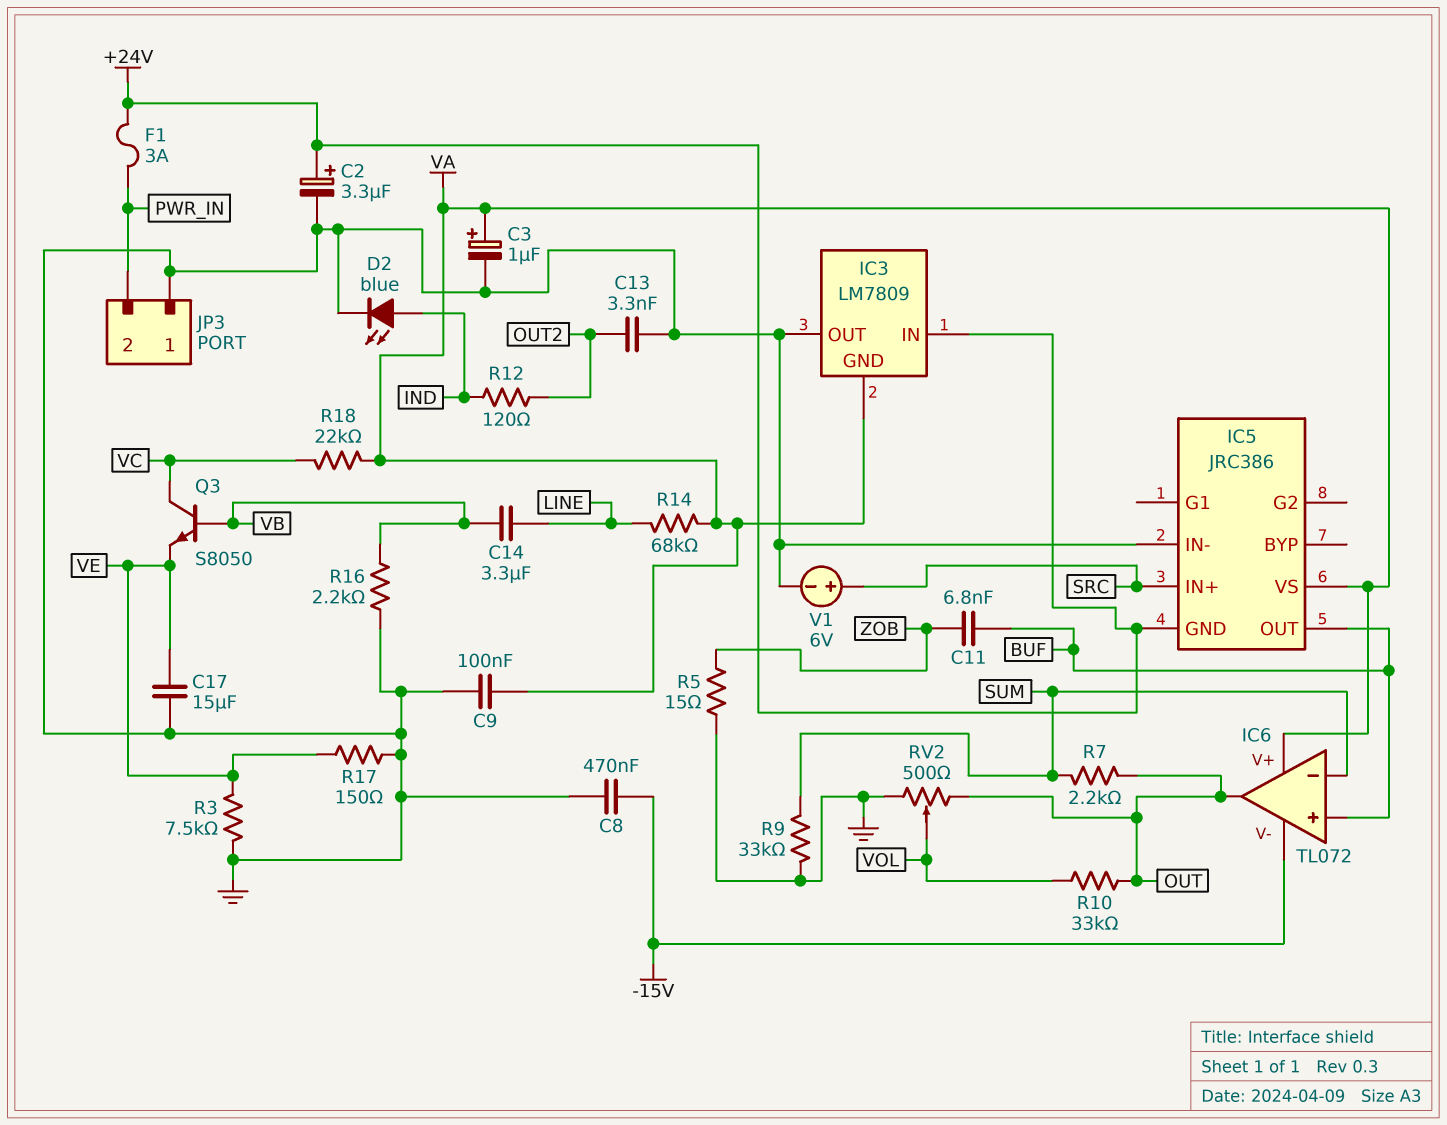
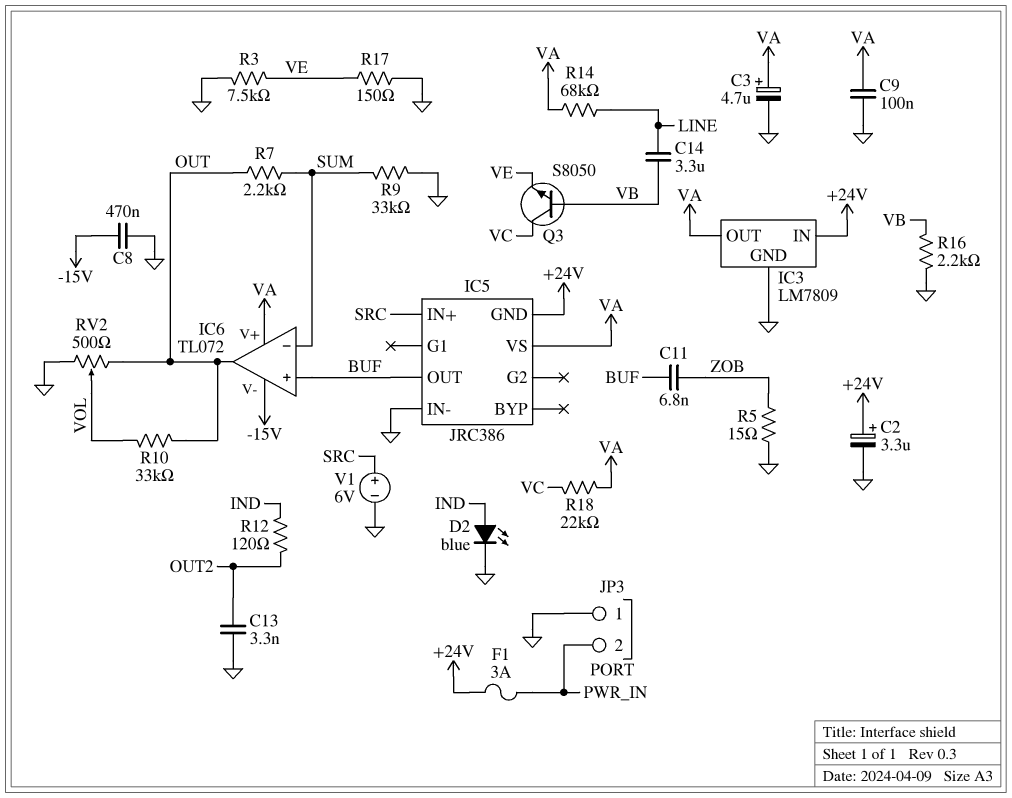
C3: 1uF (plus VA, minus GND) -> 4.7uF (plus VA, minus GND)
C17: 15uF (GND, VE) -> none
IC3 pin GND: VA -> GND
IC3 pin OUT: GND -> VA

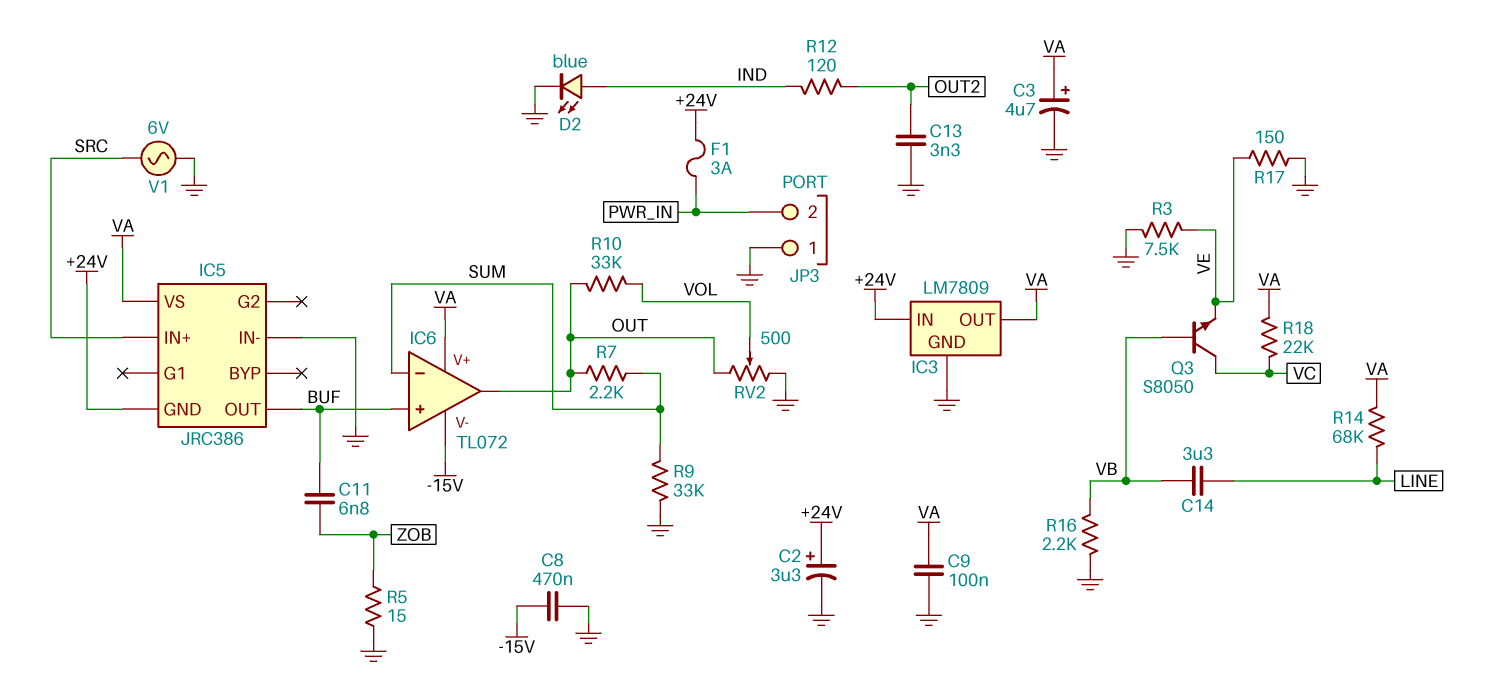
V1: 6V (plus SRC, minus GND) -> AC 6V (GND, SRC)

